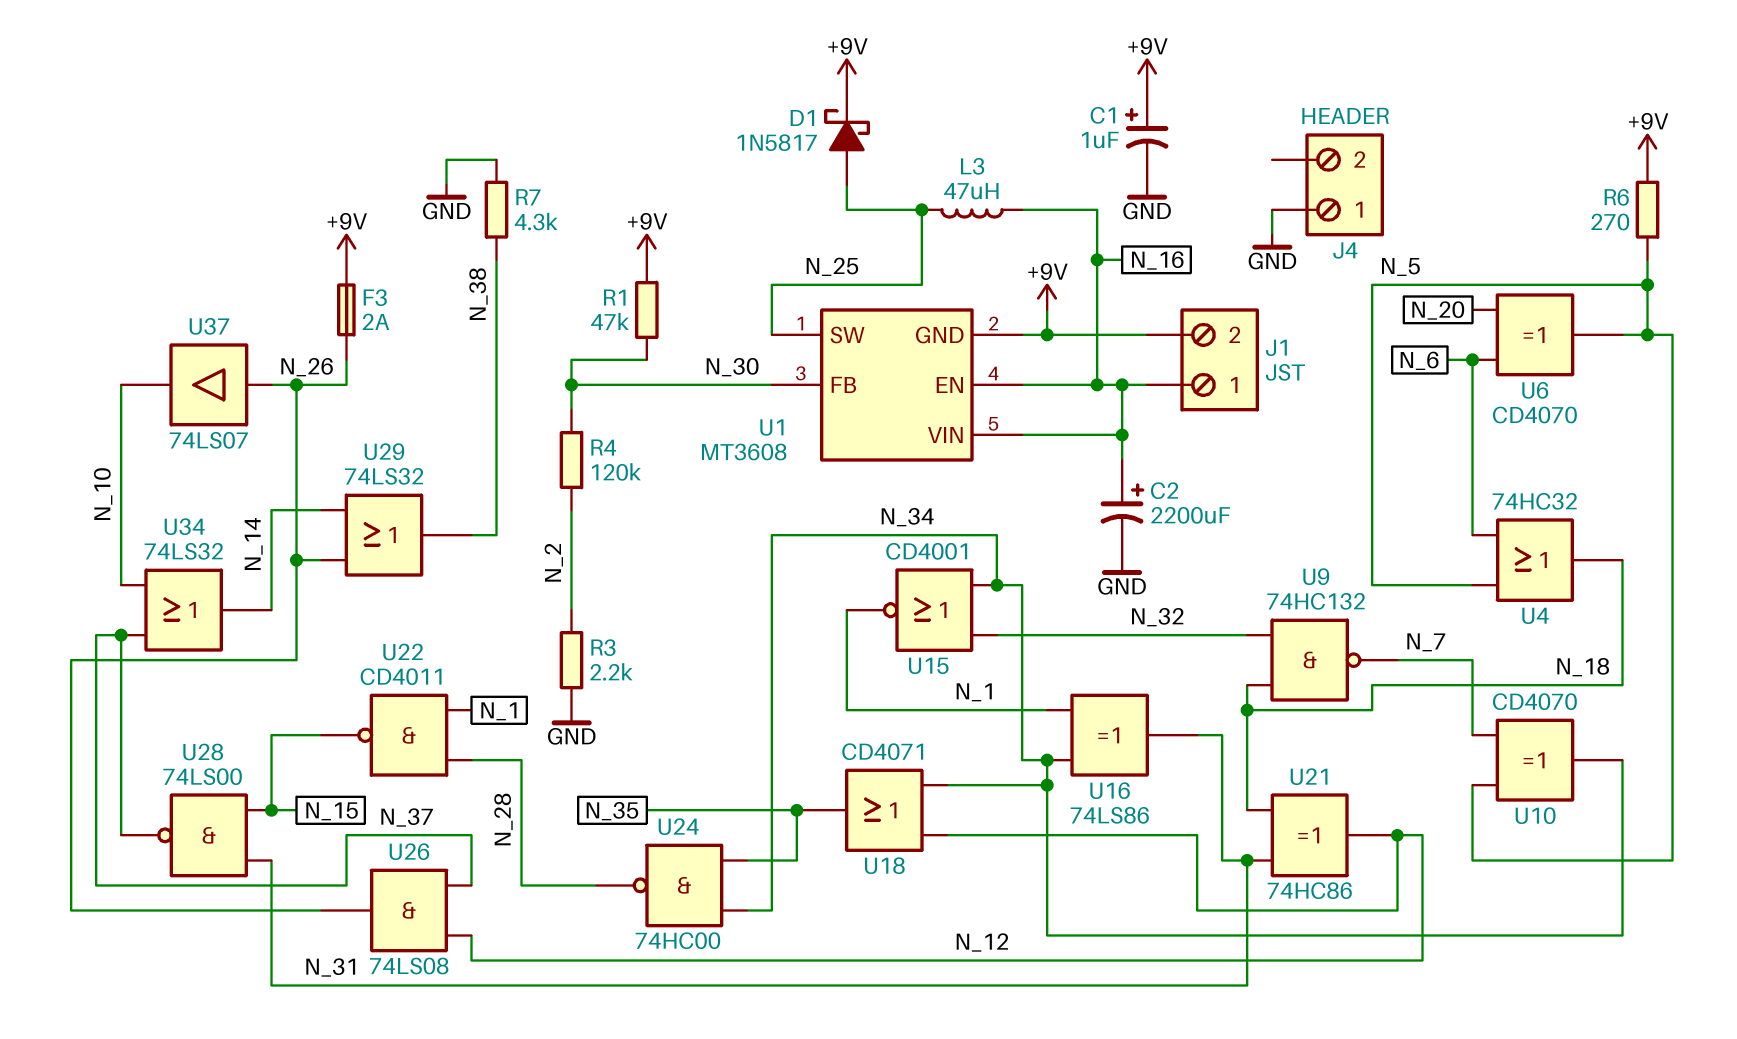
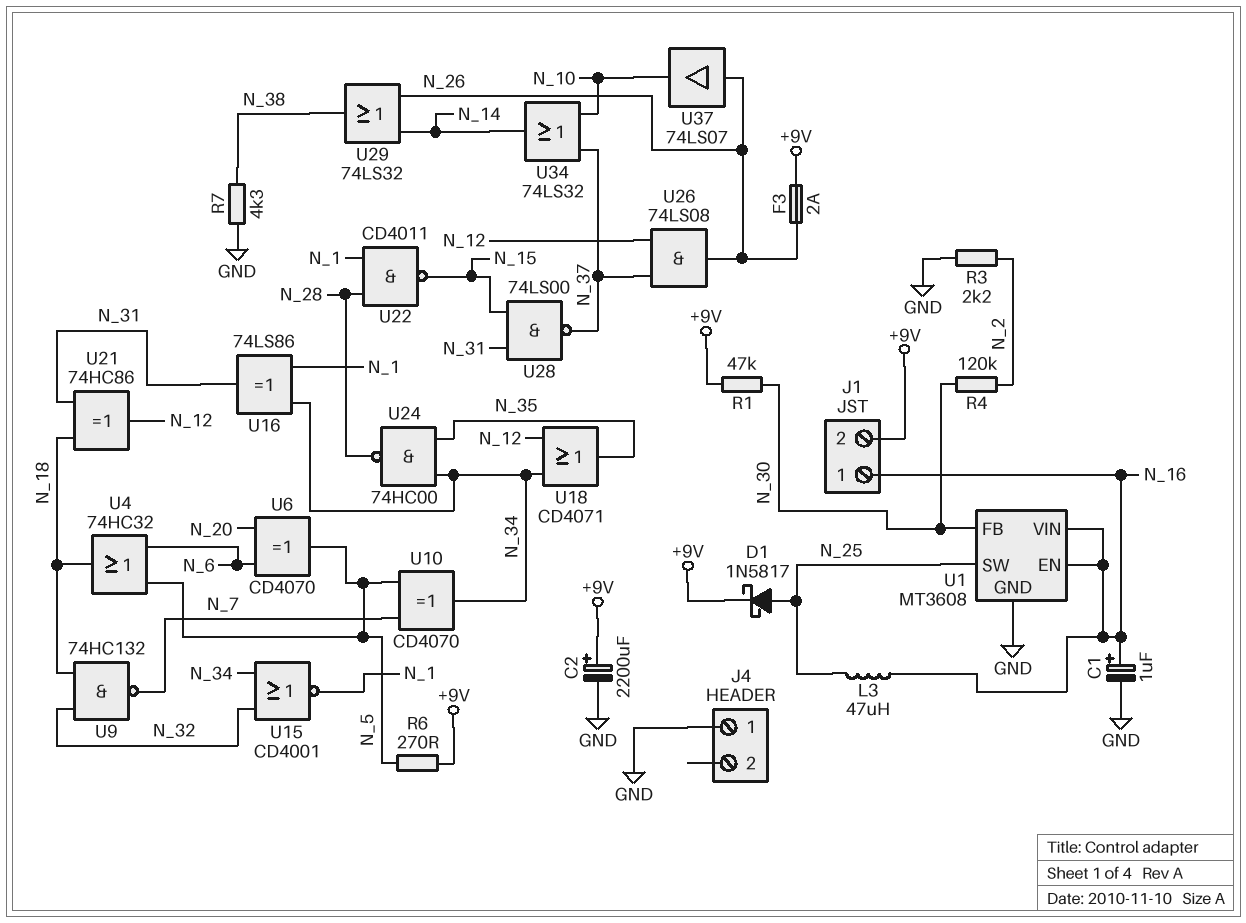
C1: 1uF (plus +9V, minus GND) -> 1uF (plus N_16, minus GND)
C2: 2200uF (plus N_16, minus GND) -> 2200uF (plus +9V, minus GND)
U1 pin GND: +9V -> GND

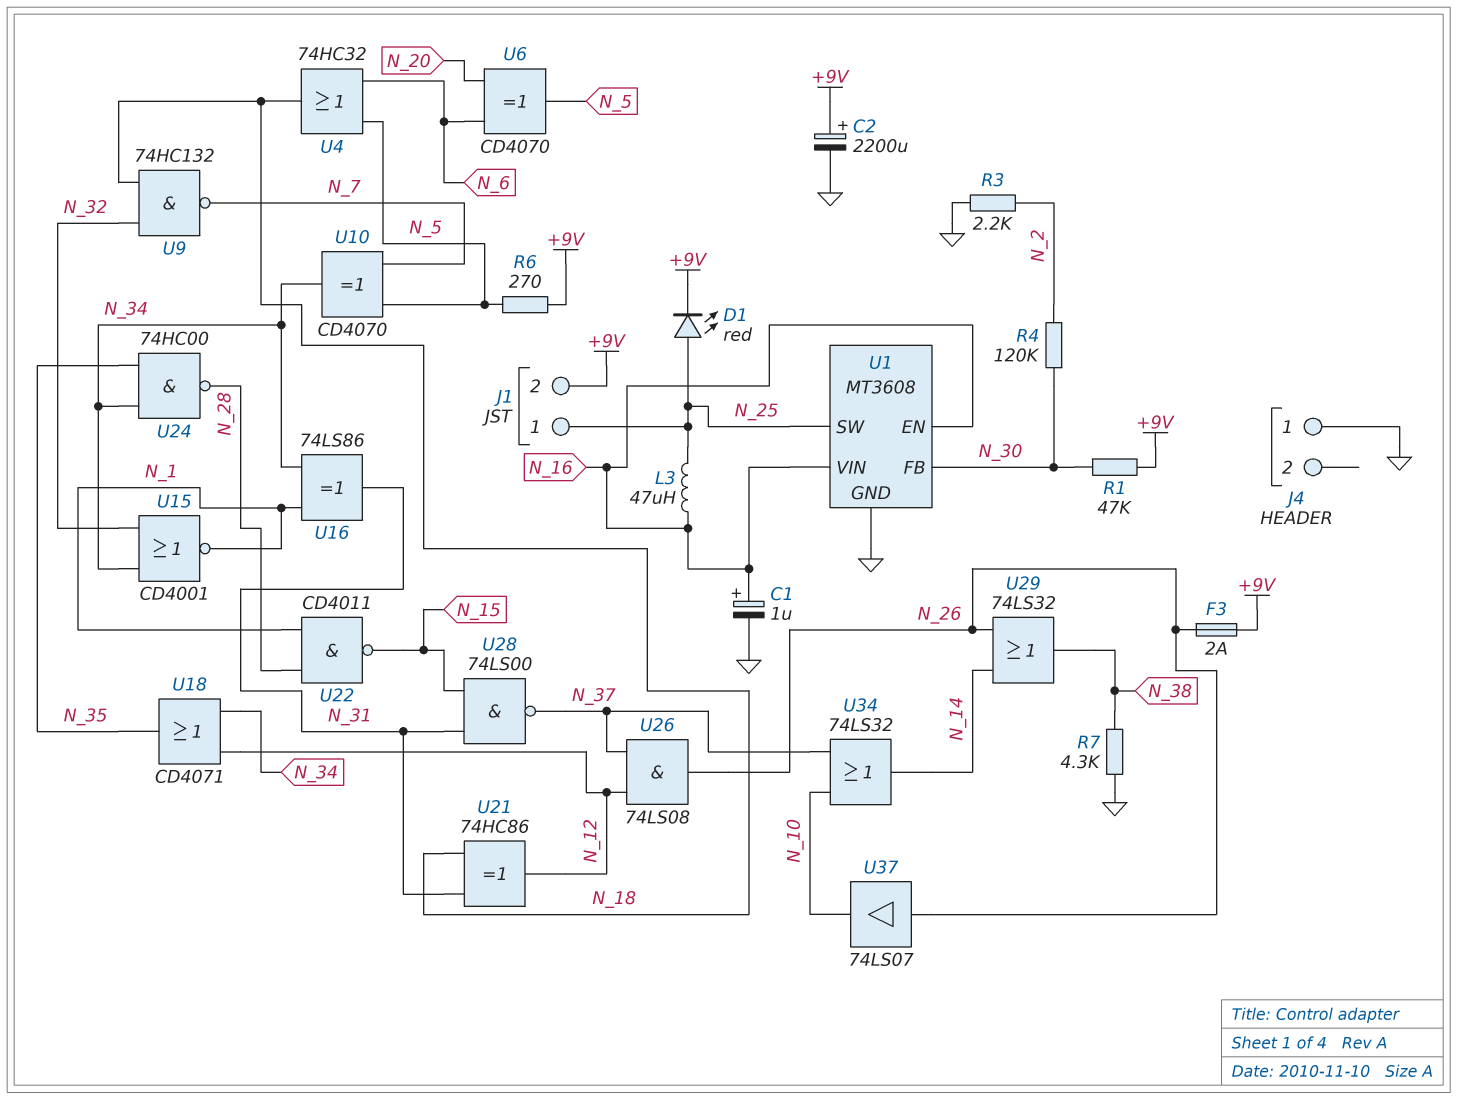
D1: schottky 1N5817 (A N_25, K +9V) -> LED red (A N_25, K +9V)
J1 pin 1: N_16 -> N_25

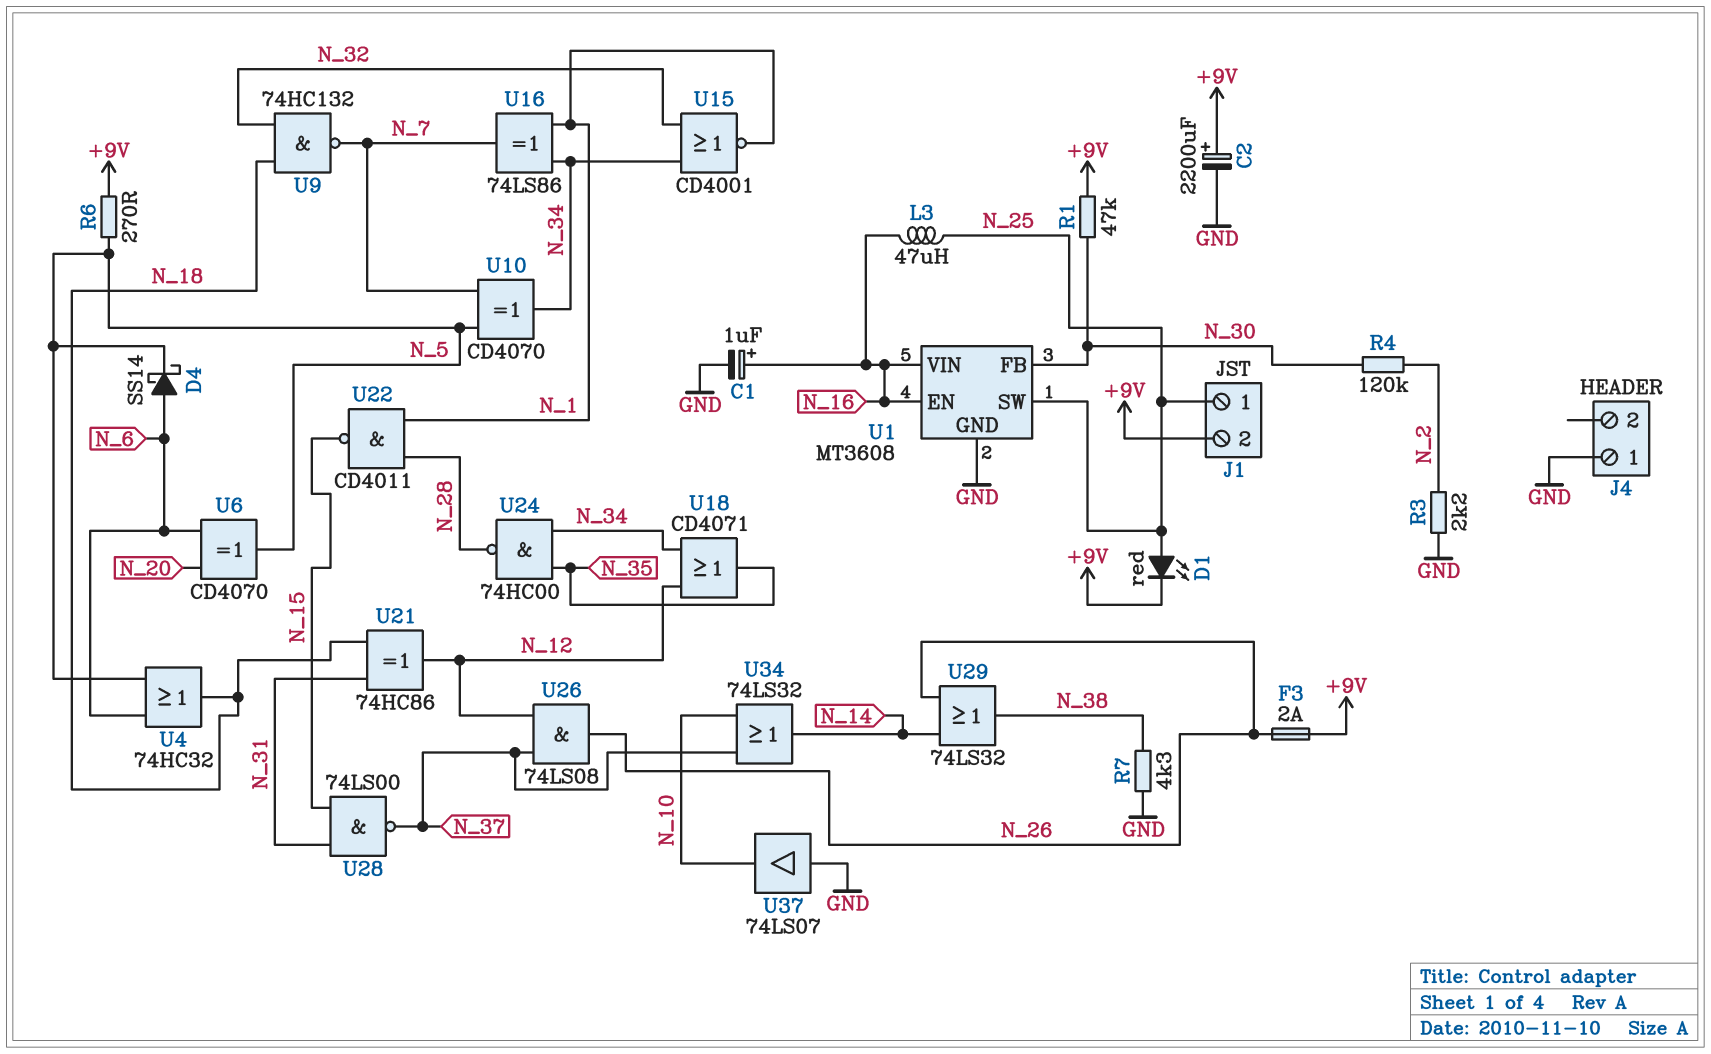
D4: none -> schottky SS14 (A N_6, K N_5)
U16: XOR 74LS86 (in N_1, in N_34, out N_31) -> XOR 74LS86 (in N_1, in N_34, out N_7)
U37: buffer 74LS07 (in N_26, out N_10) -> buffer 74LS07 (in GND, out N_10)

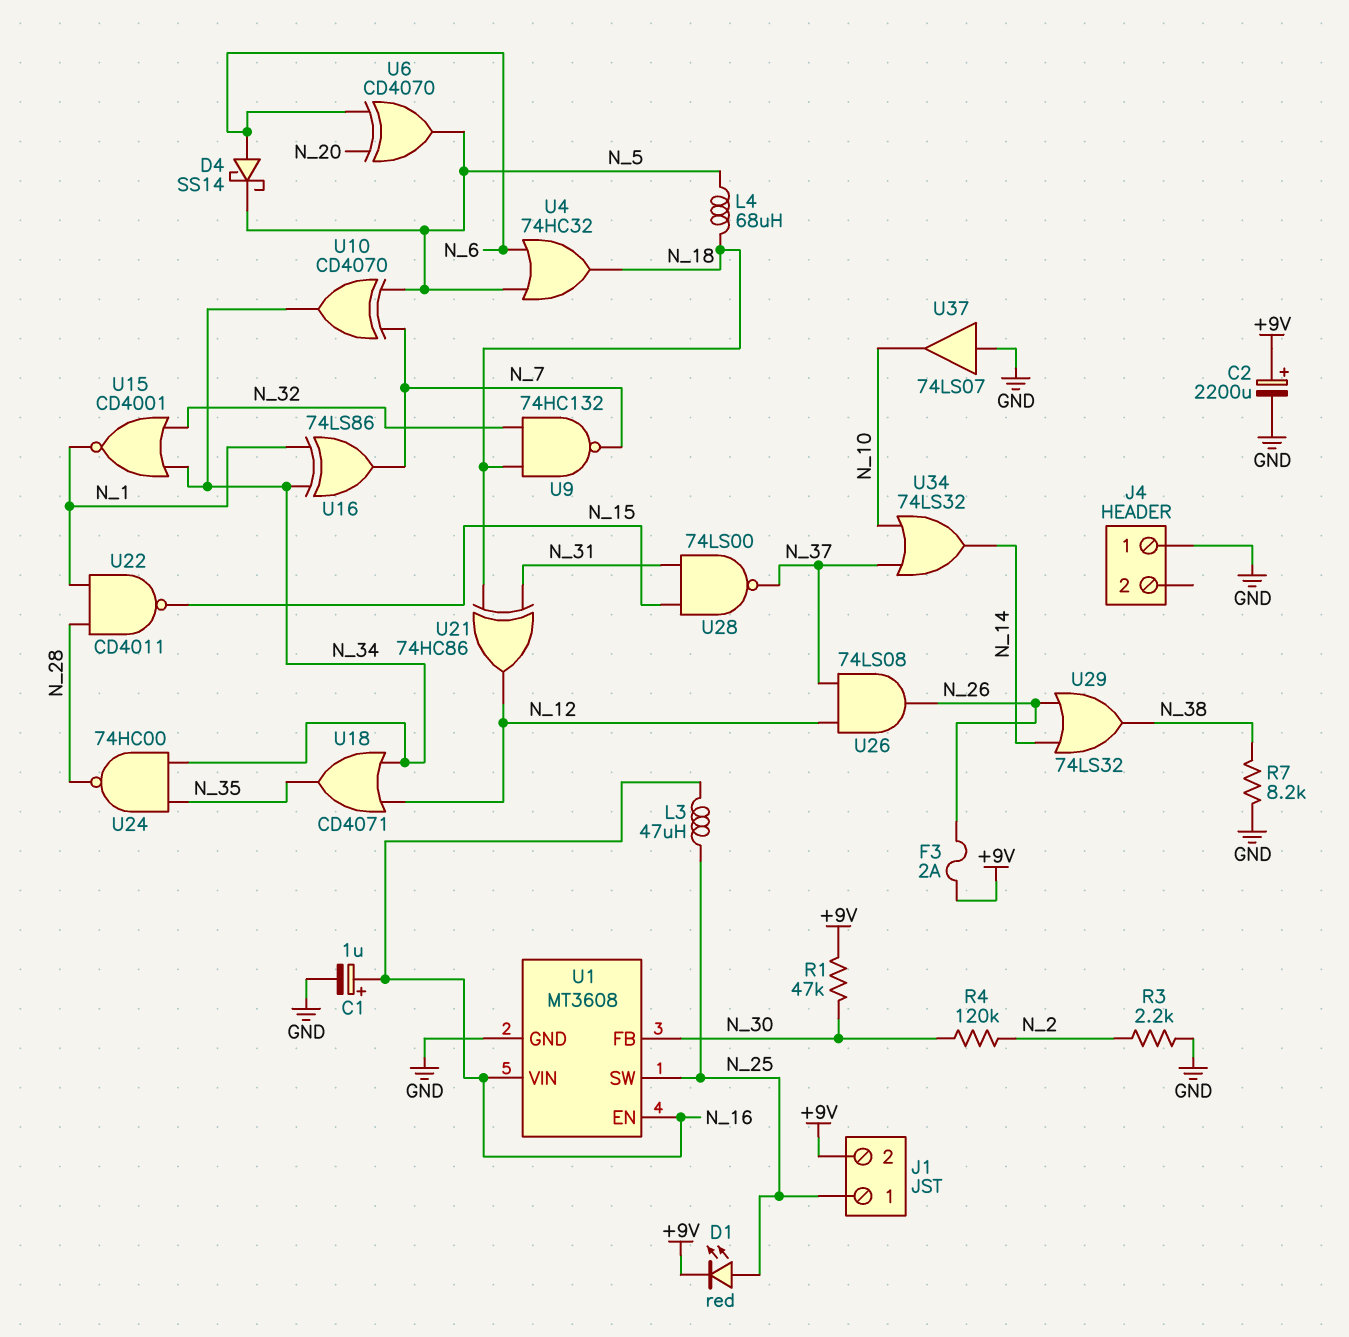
L4: none -> 68uH (N_5, N_18)
R6: 270 (+9V, N_5) -> none
R7: 4.3k (GND, N_38) -> 8.2k (GND, N_38)

